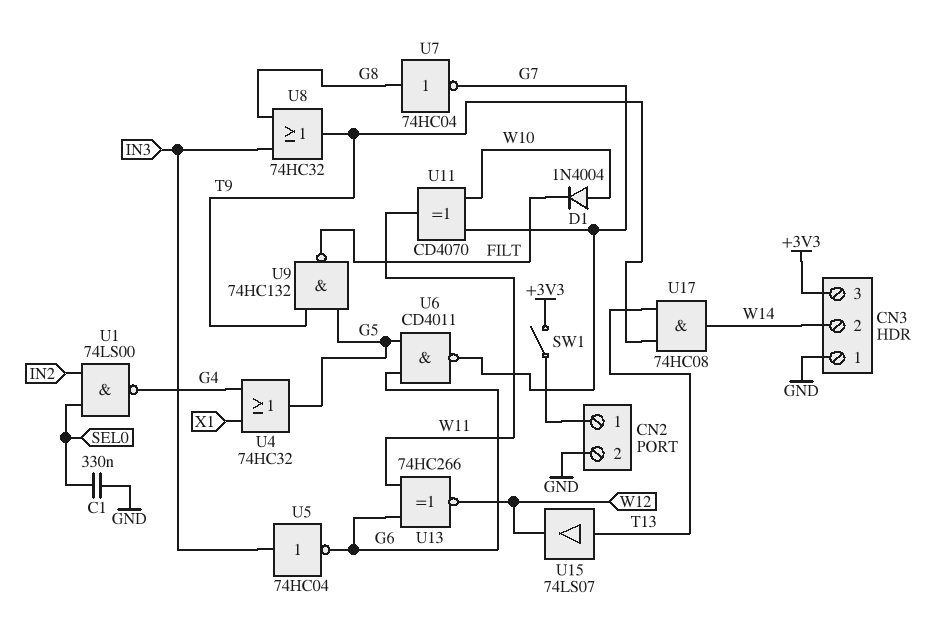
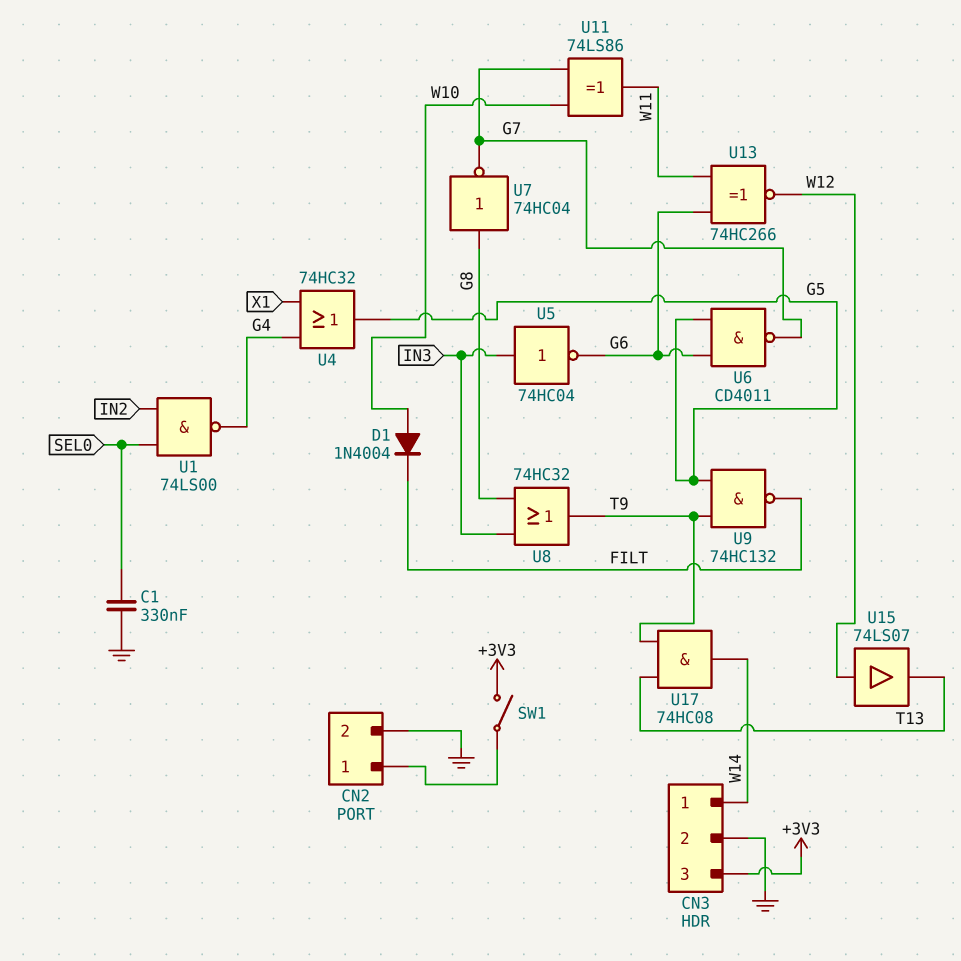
CN3 pin 1: GND -> W14
CN3 pin 2: W14 -> GND
U11: XOR CD4070 (in G7, in W10, out W11) -> XOR 74LS86 (in G7, in W10, out W11)
U15: buffer 74LS07 (in T13, out W12) -> buffer 74LS07 (in W12, out T13)

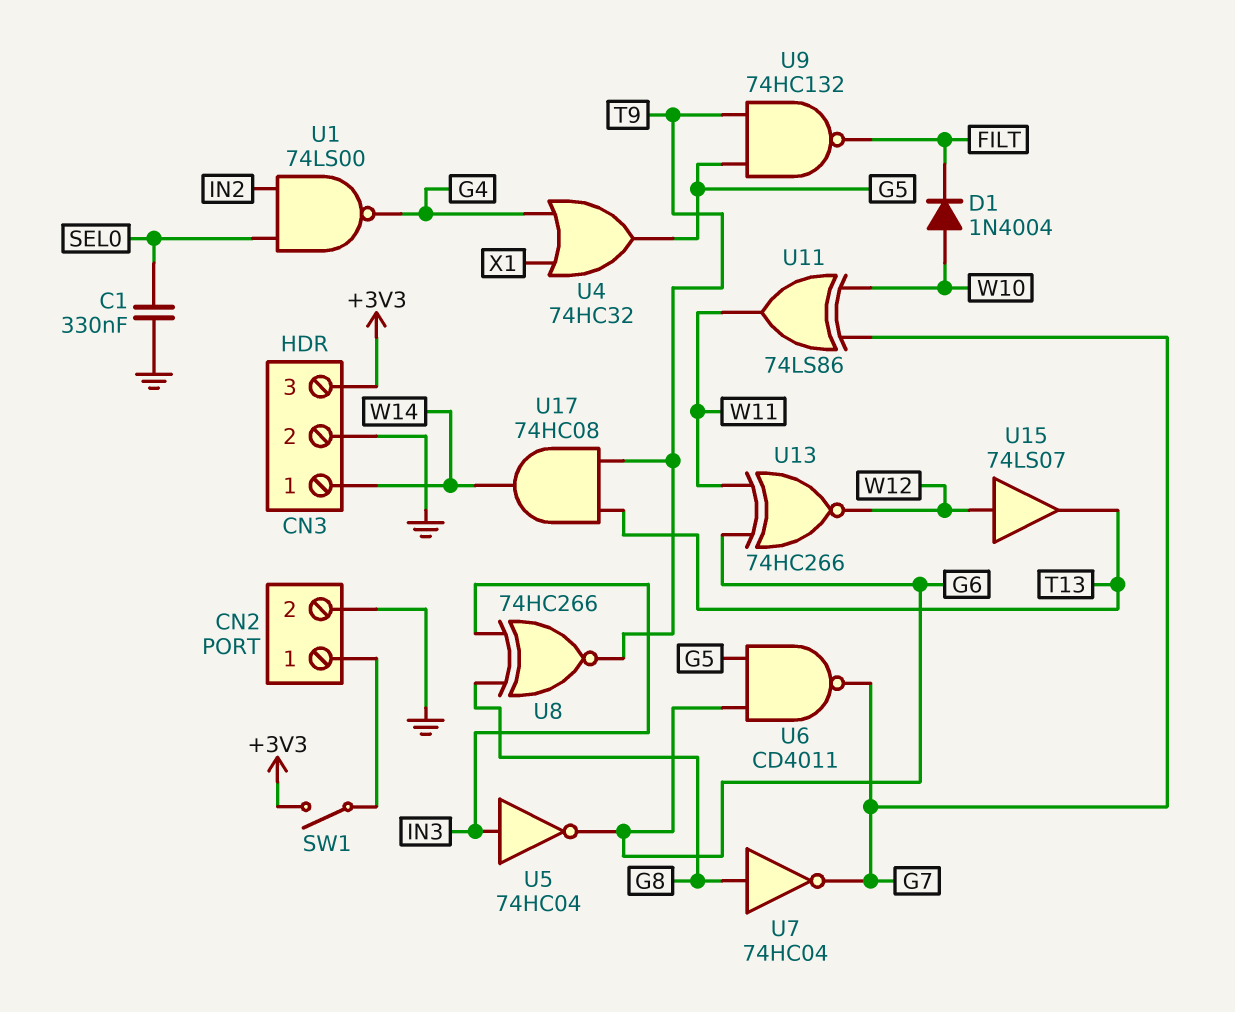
U8: OR 74HC32 (in G8, in IN3, out T9) -> XNOR 74HC266 (in G8, in IN3, out T9)

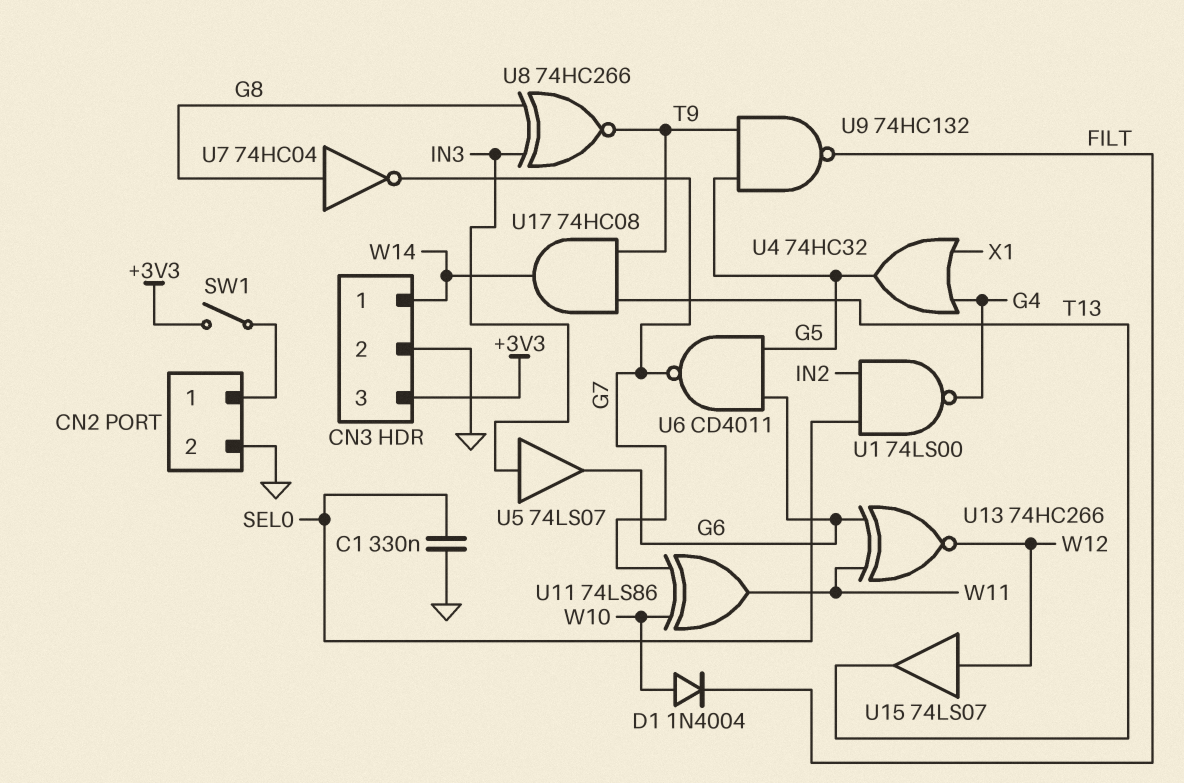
U5: NOT 74HC04 (in IN3, out G6) -> buffer 74LS07 (in IN3, out G6)

